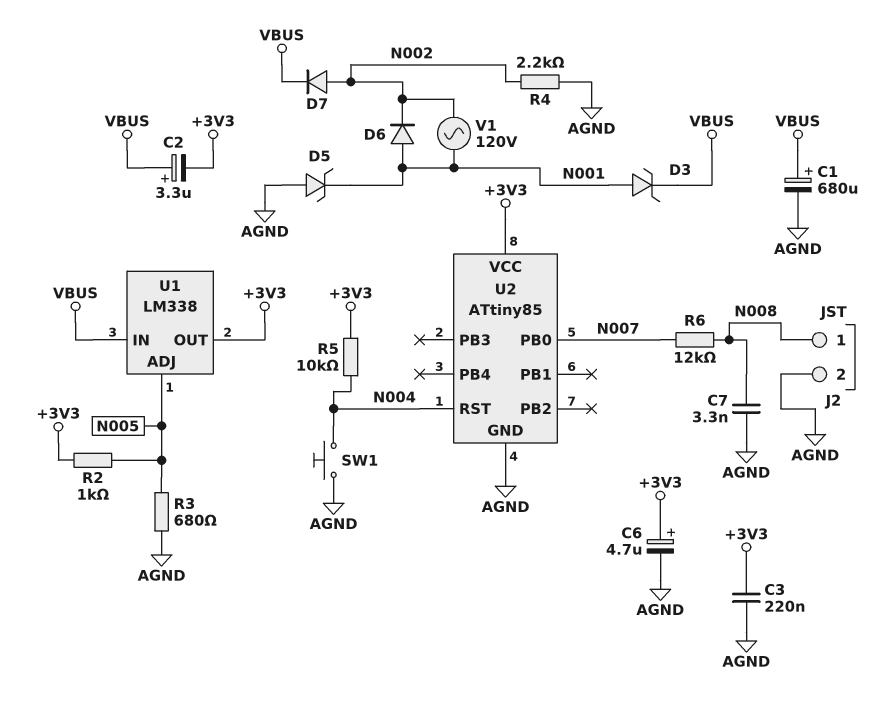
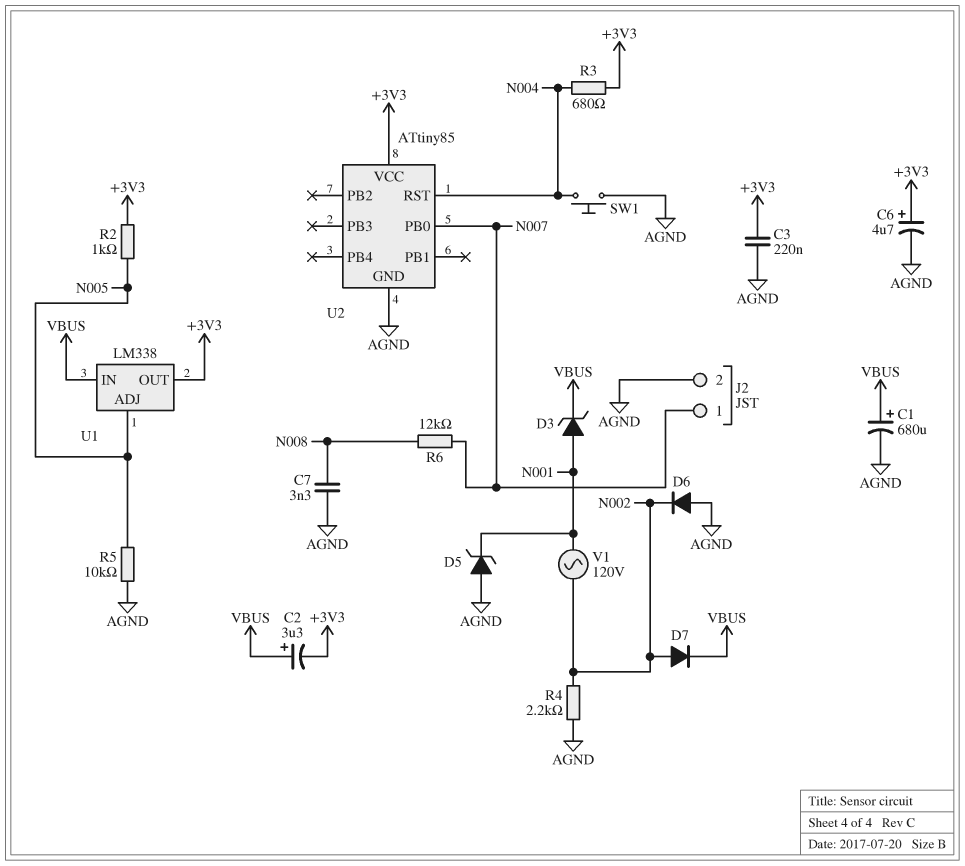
D6: diode (A N001, K N002) -> diode (A AGND, K N002)
J2 pin 1: N008 -> N007
R3: 680 (AGND, N005) -> 680 (+3V3, N004)
R5: 10k (+3V3, N004) -> 10k (AGND, N005)

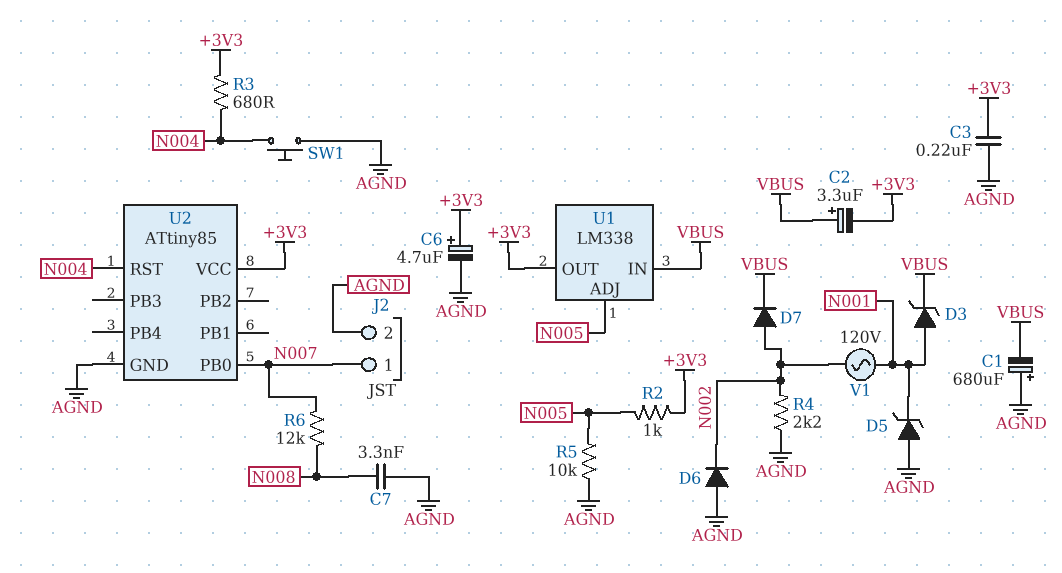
C1: 680uF (plus VBUS, minus AGND) -> 680uF (plus AGND, minus VBUS)

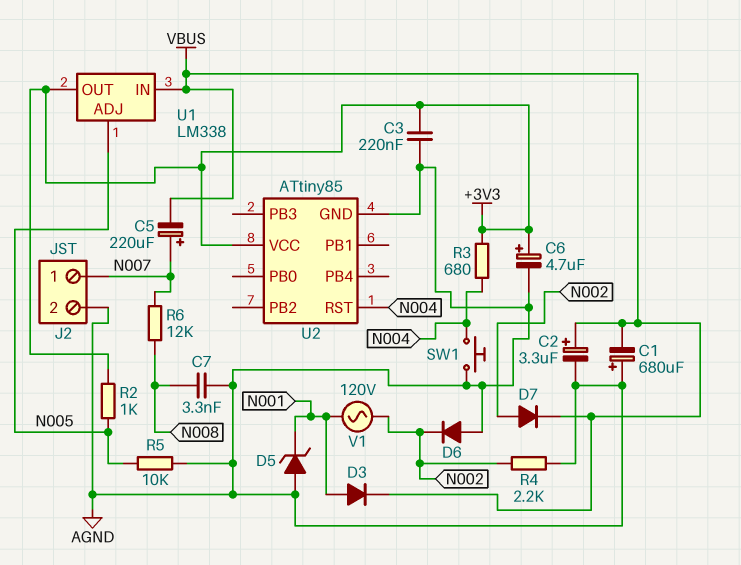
C2: 3.3uF (plus VBUS, minus +3V3) -> 3.3uF (plus VBUS, minus AGND)
C5: none -> 220uF (plus N007, minus VBUS)
D3: zener (A N001, K VBUS) -> diode (A N001, K VBUS)
U2 pin PB0: N007 -> none

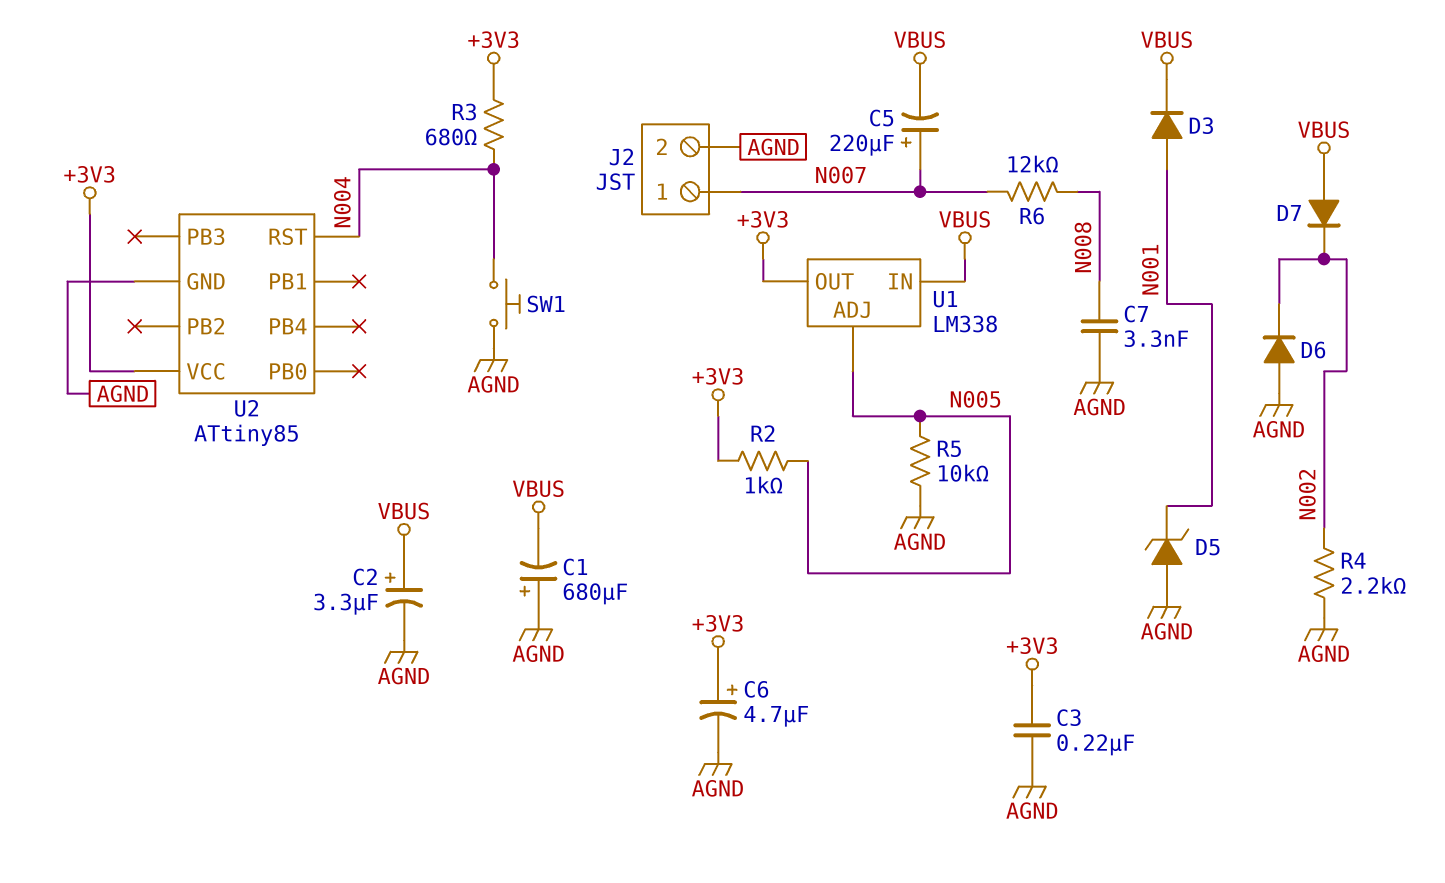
D7: diode (A N002, K VBUS) -> diode (A VBUS, K N002)
V1: AC 120V (N001, N002) -> none

